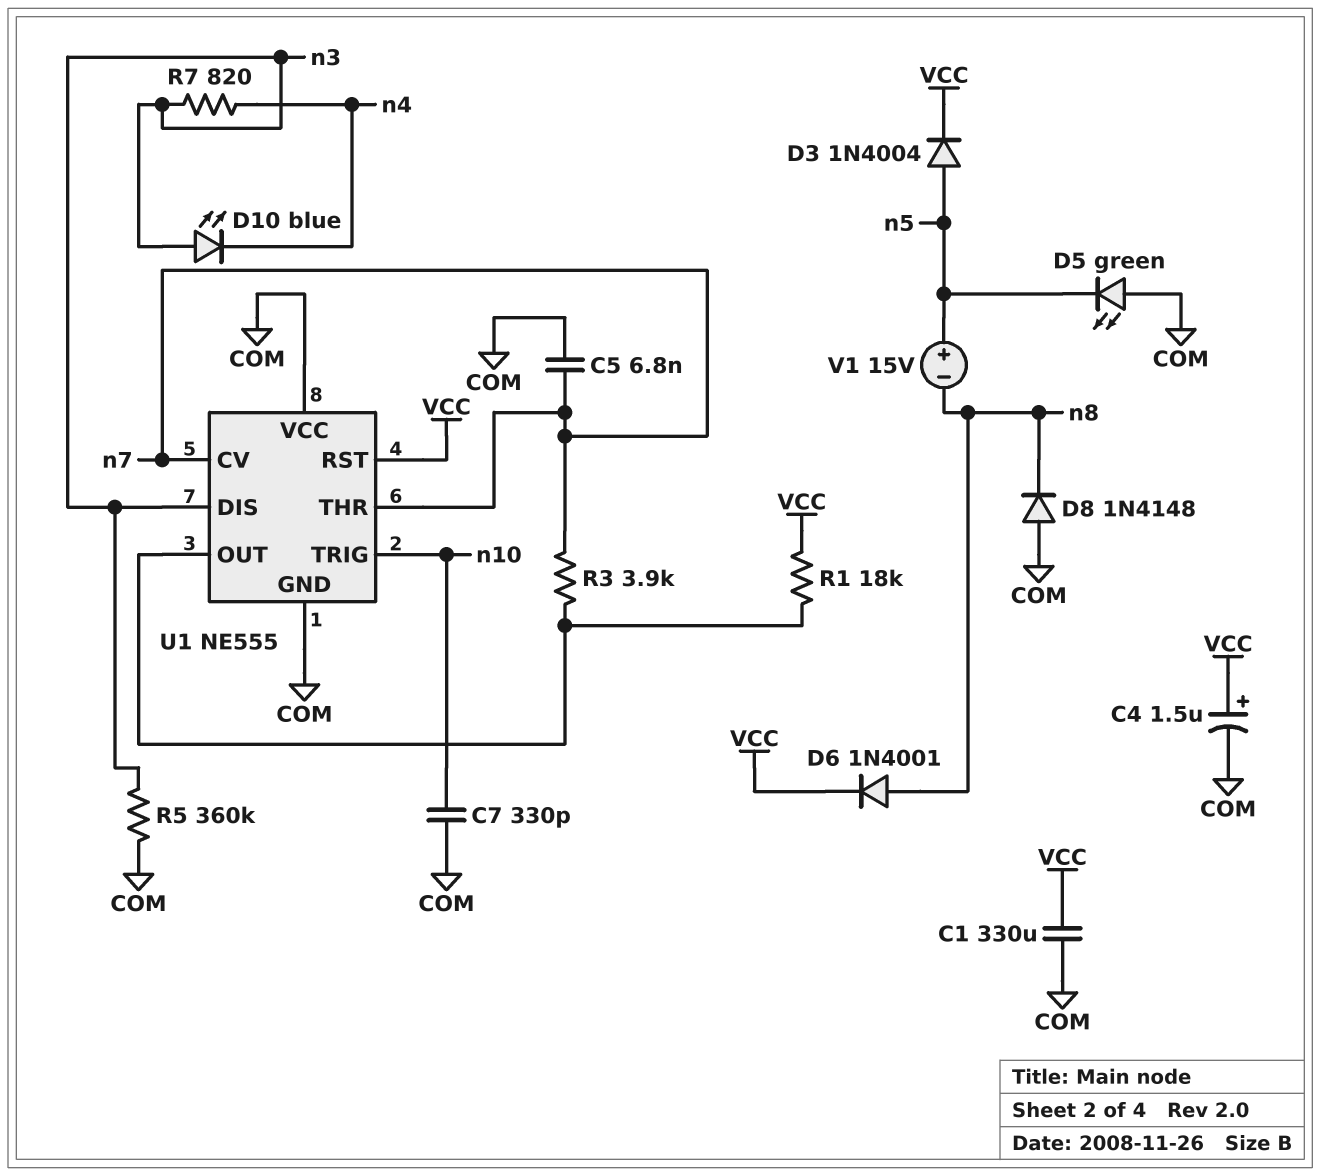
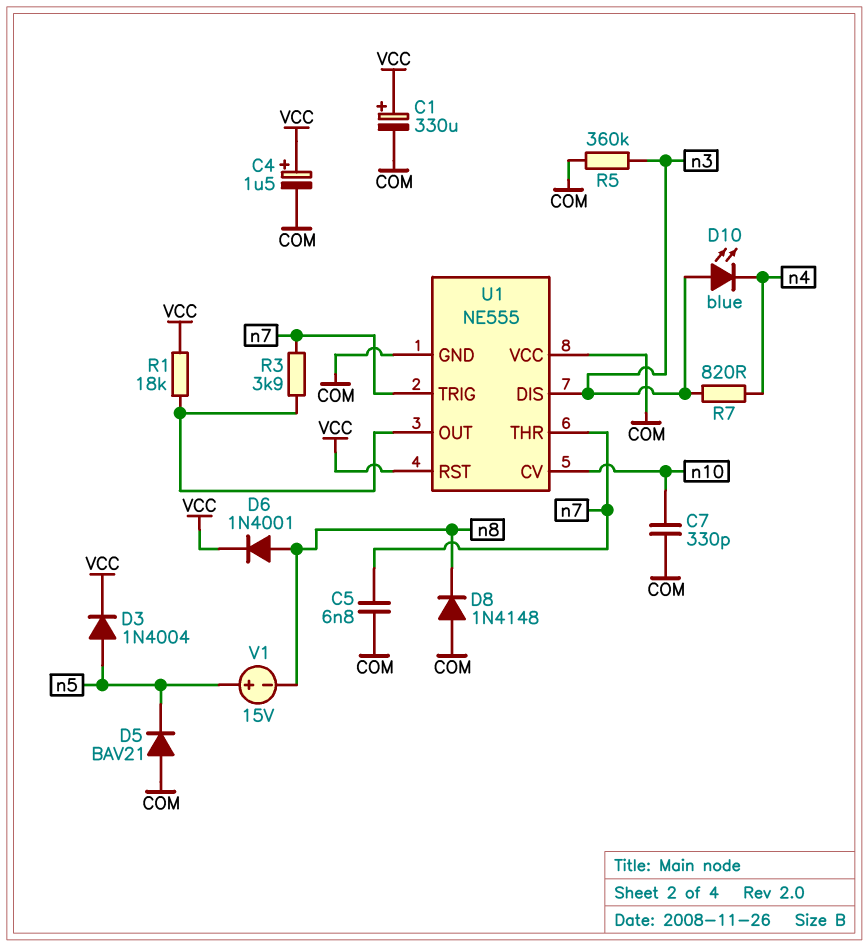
C1: 330uF (COM, VCC) -> 330uF (plus VCC, minus COM)
D5: LED green (A COM, K n5) -> diode BAV21 (A COM, K n5)
U1 pin CV: n7 -> n10
U1 pin TRIG: n10 -> n7

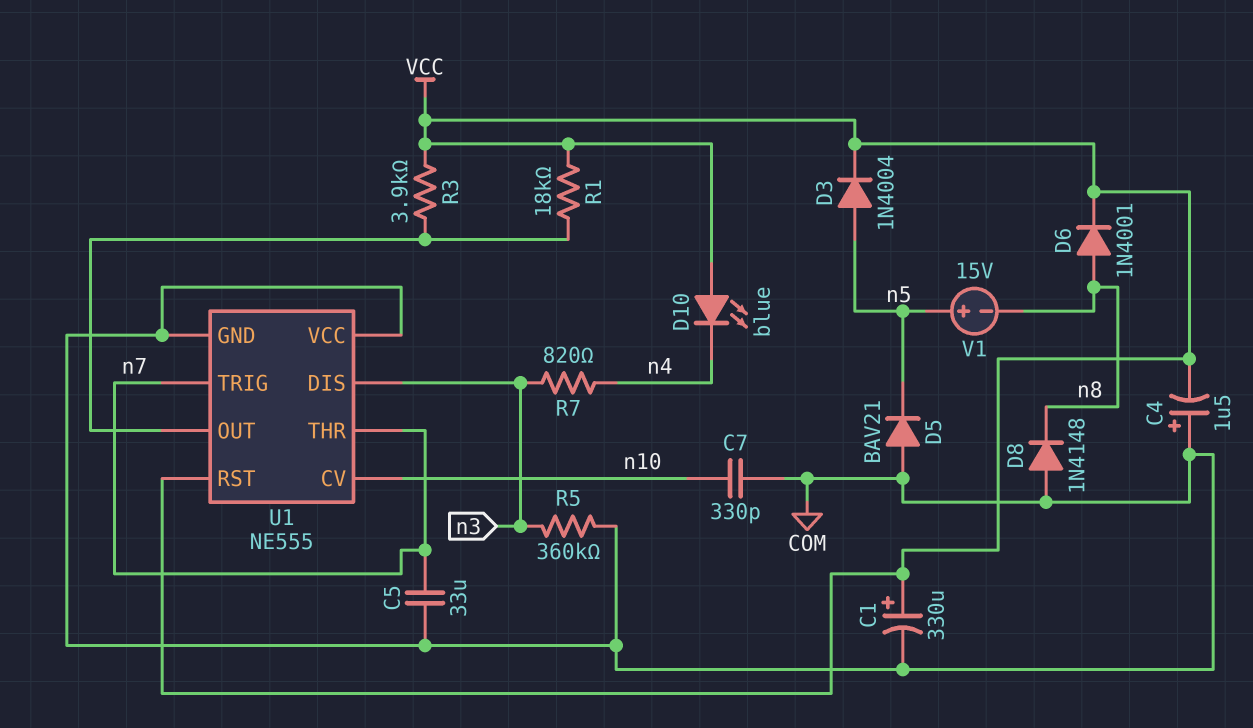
C4: 1.5uF (plus VCC, minus COM) -> 1.5uF (plus COM, minus VCC)
C5: 6.8nF (COM, n7) -> 33uF (COM, n7)
D10: LED blue (A n3, K n4) -> LED blue (A VCC, K n4)
R3: 3.9k (U1/OUT, n7) -> 3.9k (U1/OUT, VCC)

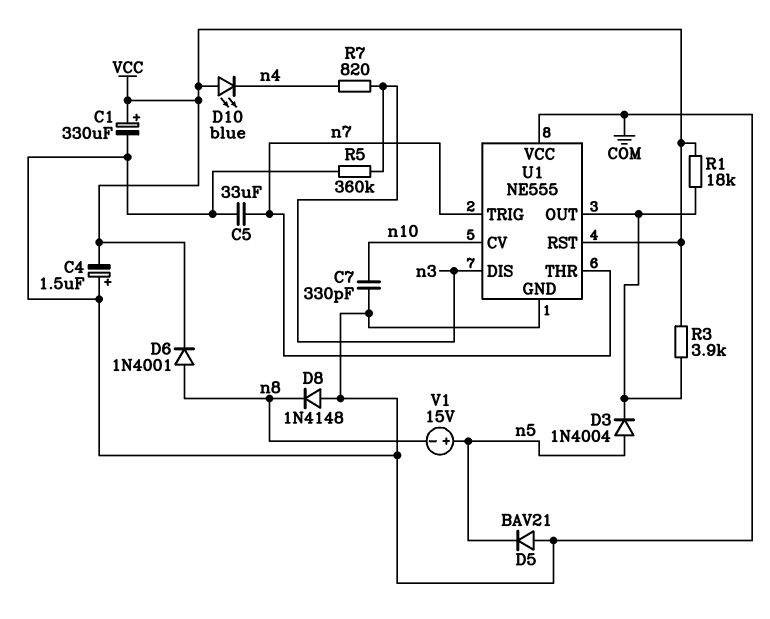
D3: diode 1N4004 (A n5, K VCC) -> diode 1N4004 (A n5, K U1/OUT)

